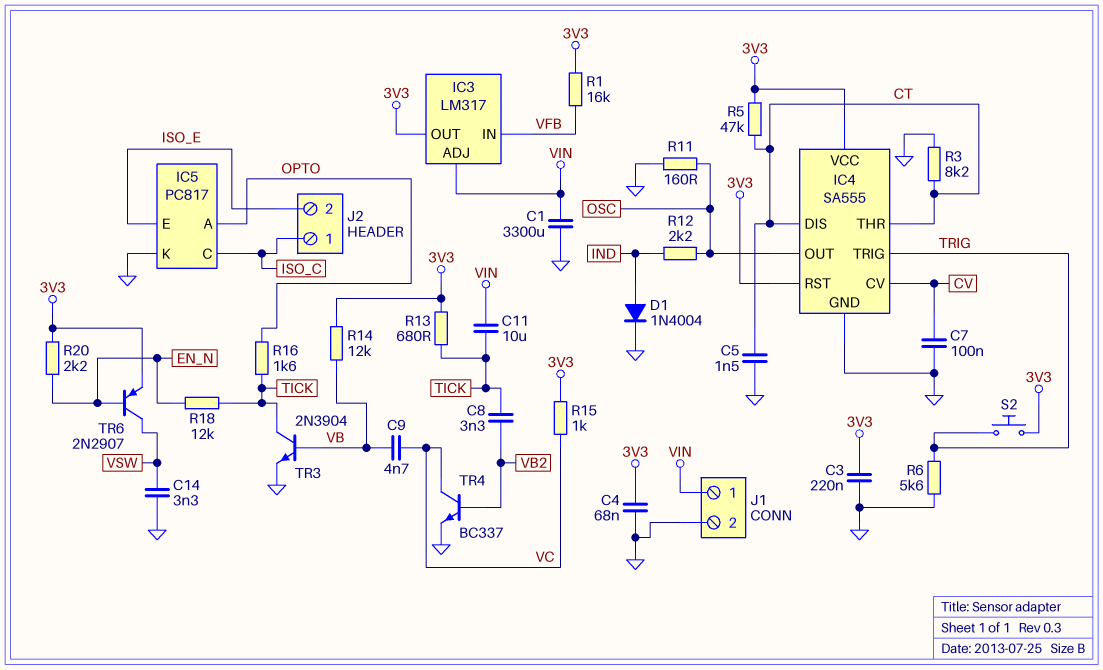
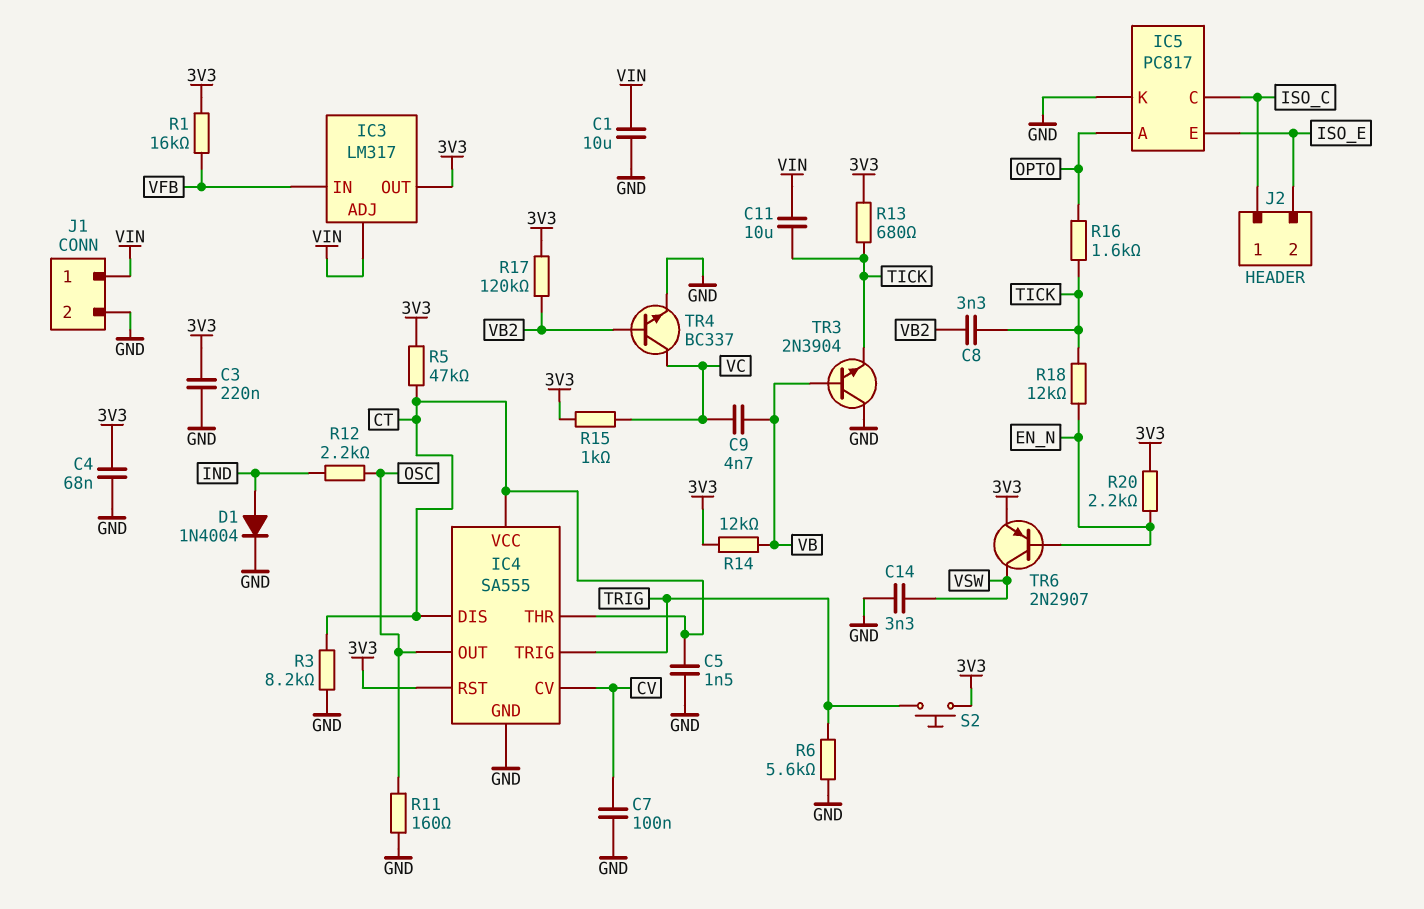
C1: 3300uF (GND, VIN) -> 10uF (GND, VIN)
IC4 pin VCC: 3V3 -> CT
R17: none -> 120k (3V3, VB2)
TR3: NPN 2N3904 (B VB, C TICK, E GND) -> NPN 2N3904 (B VB, C GND, E TICK)

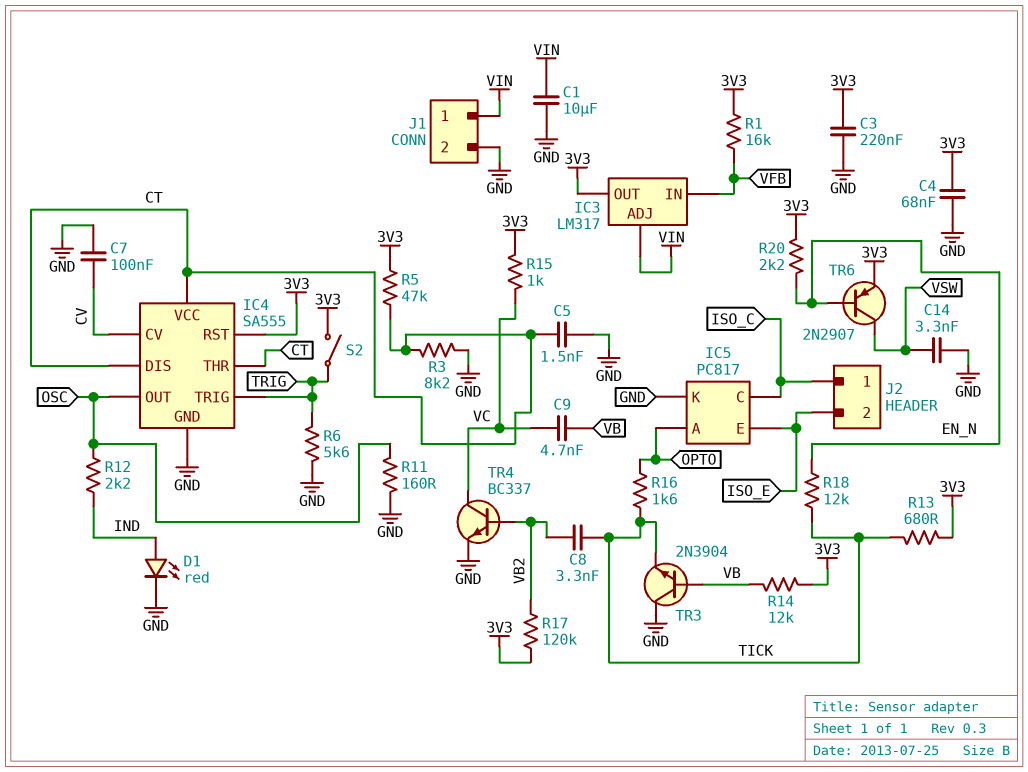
C11: 10uF (TICK, VIN) -> none
D1: diode 1N4004 (A IND, K GND) -> LED red (A IND, K GND)
S2: button (3V3, TRIG) -> switch (3V3, TRIG)

